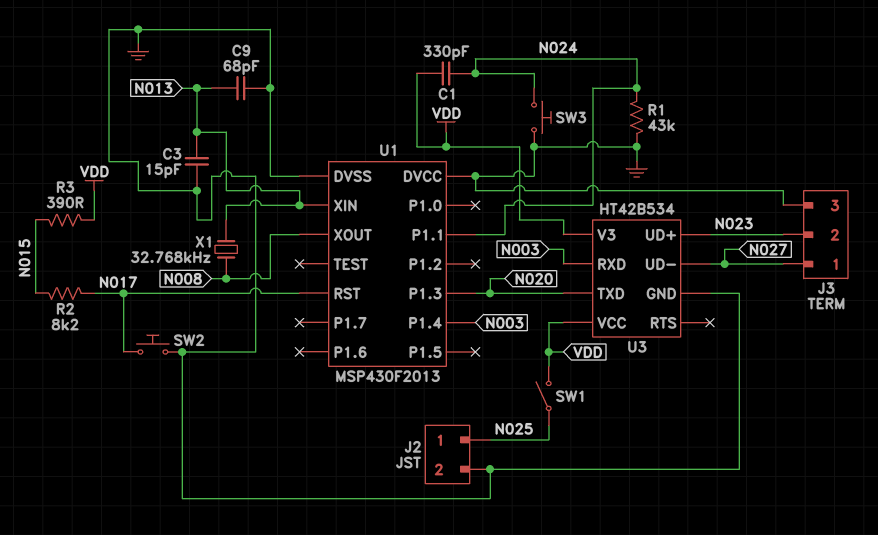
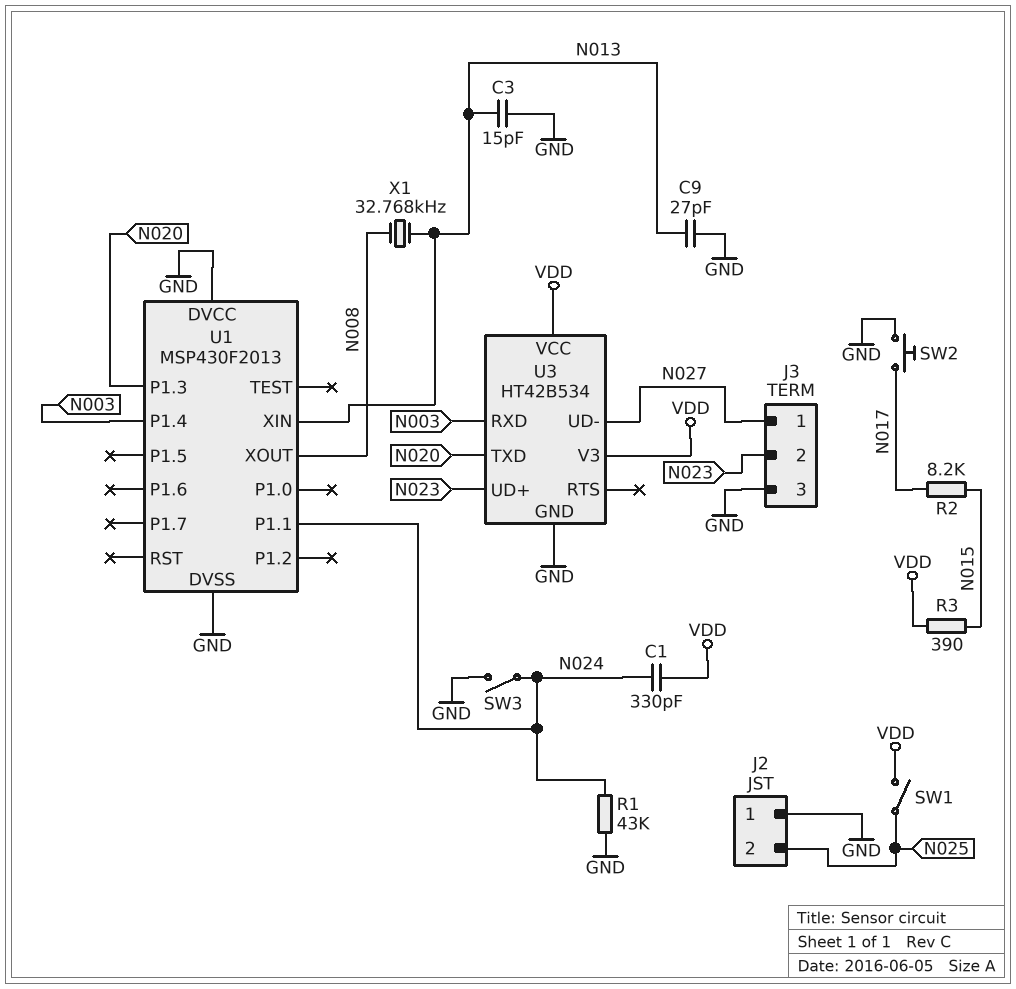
C9: 68pF (GND, N013) -> 27pF (GND, N013)
J2 pin 1: N025 -> GND
J2 pin 2: GND -> N025
SW3: button (GND, N024) -> switch (GND, N024)
U1 pin RST: N017 -> none

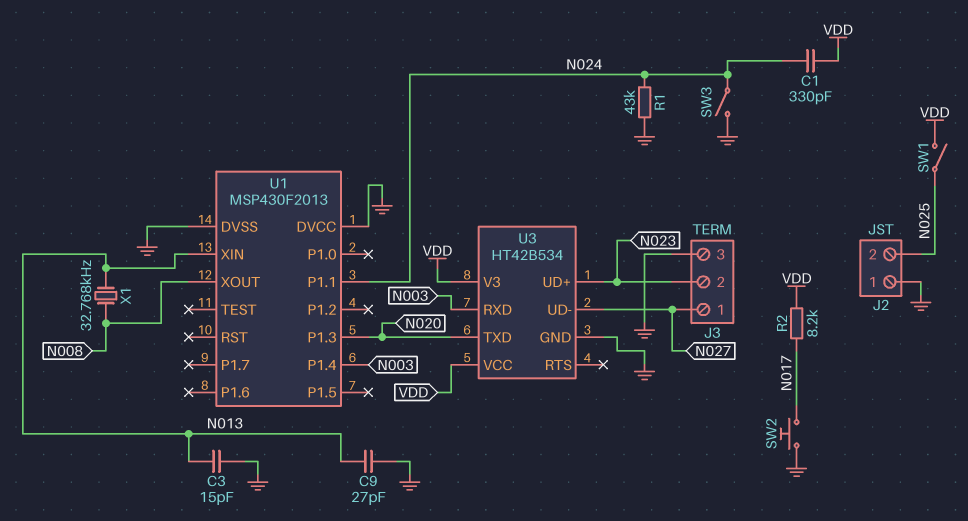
R2: 8.2k (N015, N017) -> 8.2k (N017, VDD)
R3: 390 (N015, VDD) -> none

